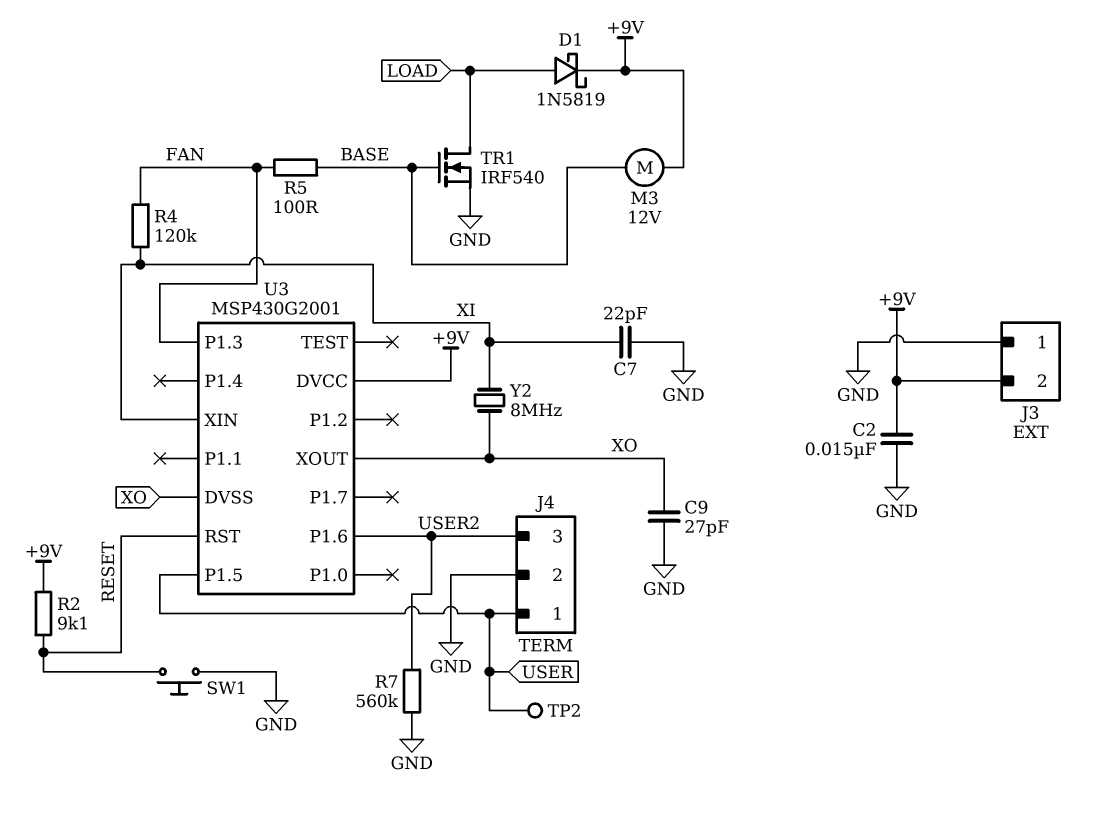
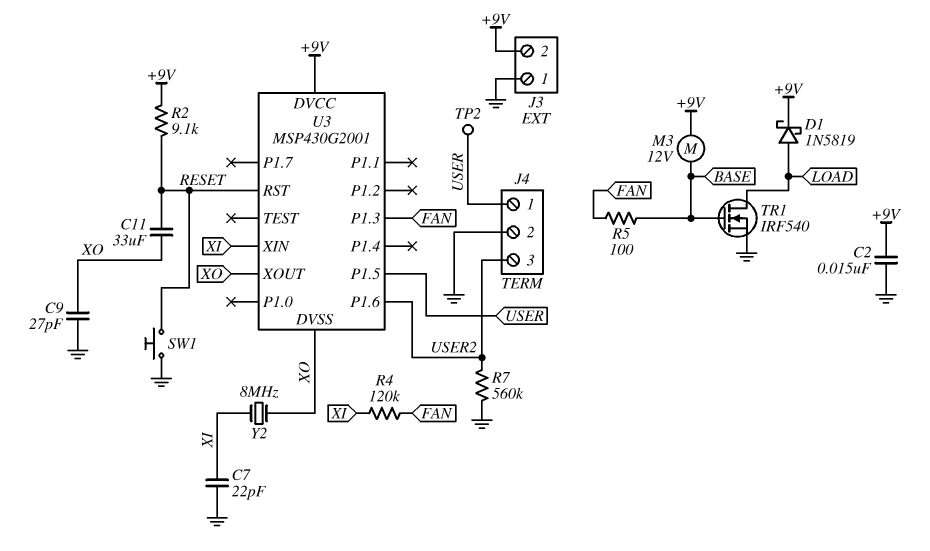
C11: none -> 33uF (RESET, XO)

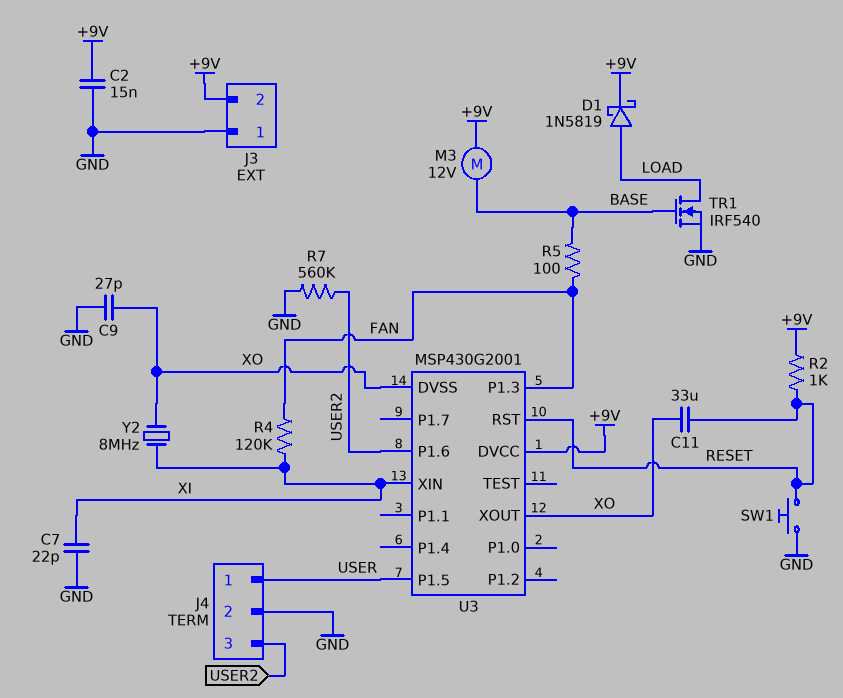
R2: 9.1k (+9V, RESET) -> 1k (+9V, RESET)
TP2: test point (USER) -> none

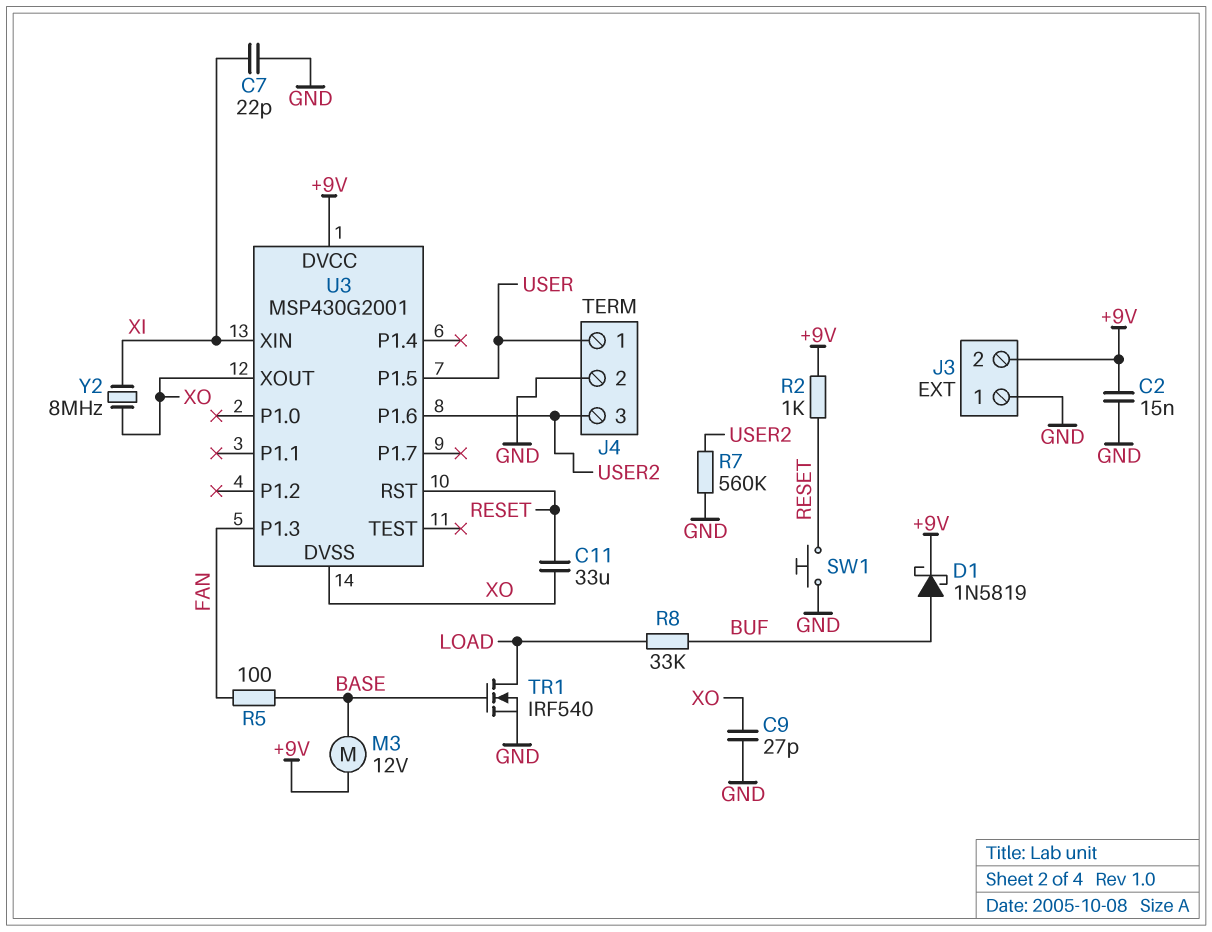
D1: schottky 1N5819 (A LOAD, K +9V) -> schottky 1N5819 (A BUF, K +9V)
R4: 120k (FAN, XI) -> none
R8: none -> 33k (BUF, LOAD)

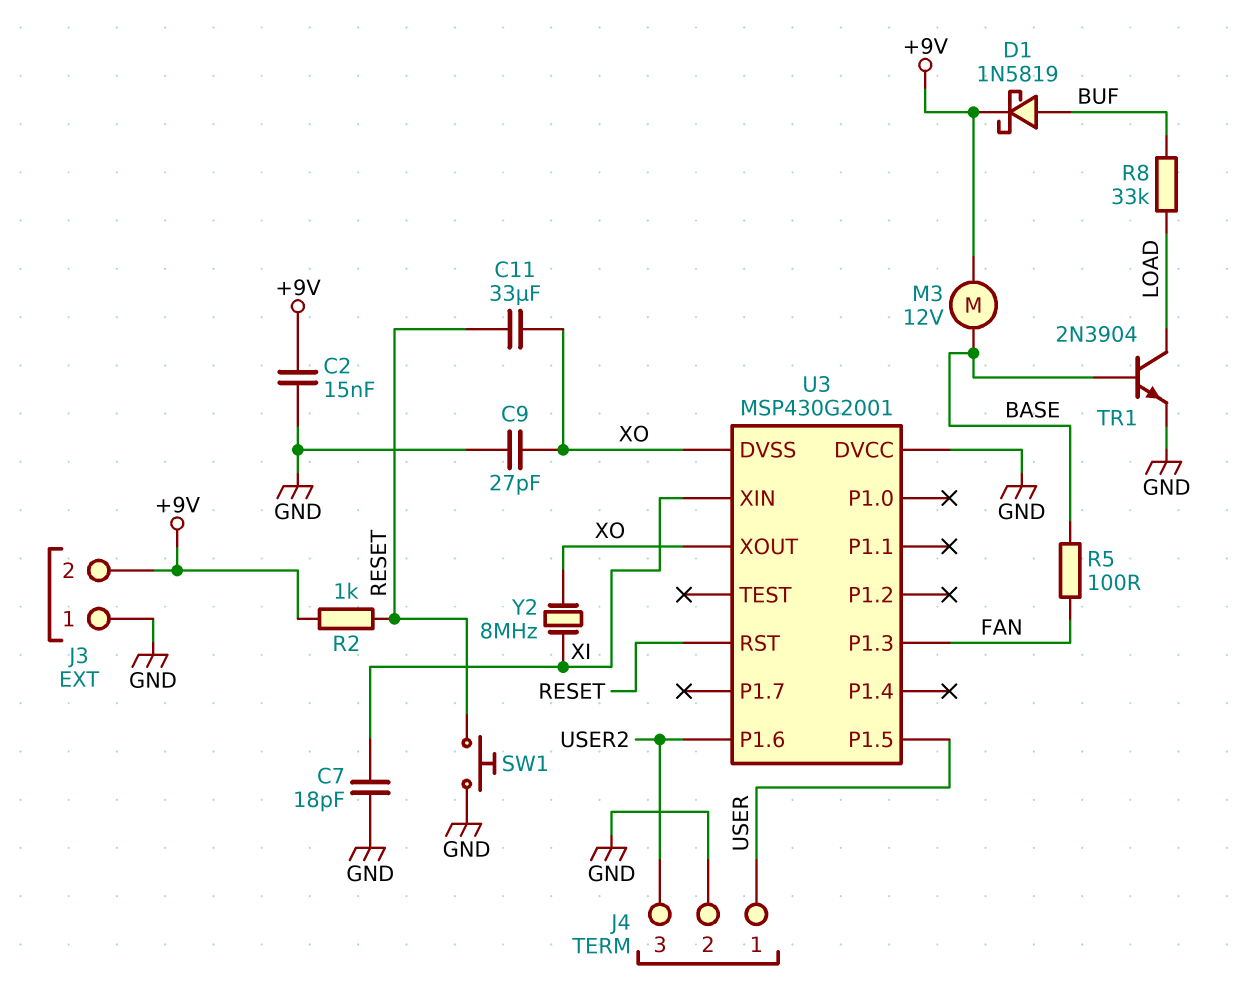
C7: 22pF (GND, XI) -> 18pF (GND, XI)
R7: 560k (GND, USER2) -> none
TR1: NMOS IRF540 (G BASE, D LOAD, S GND) -> NPN 2N3904 (B BASE, C LOAD, E GND)
U3 pin DVCC: +9V -> GND

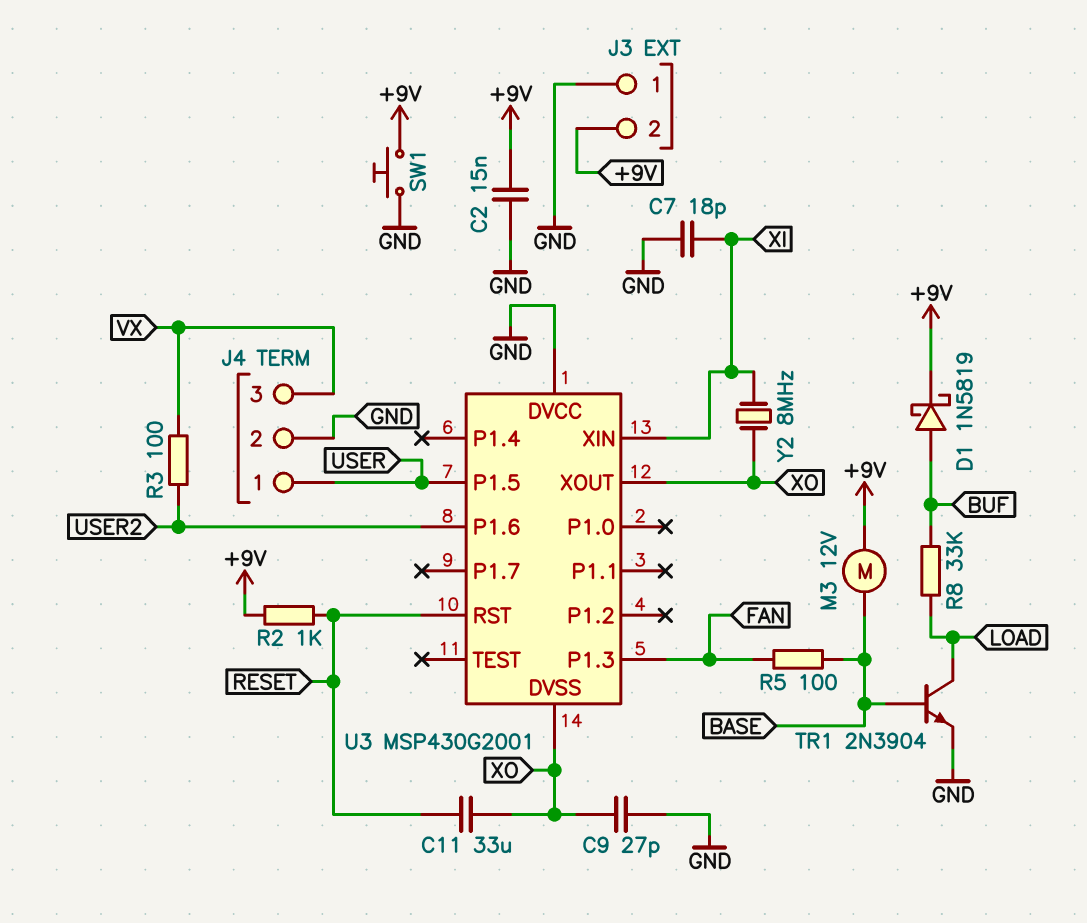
J4 pin 3: USER2 -> VX
R3: none -> 100 (USER2, VX)
SW1: button (GND, RESET) -> button (+9V, GND)

